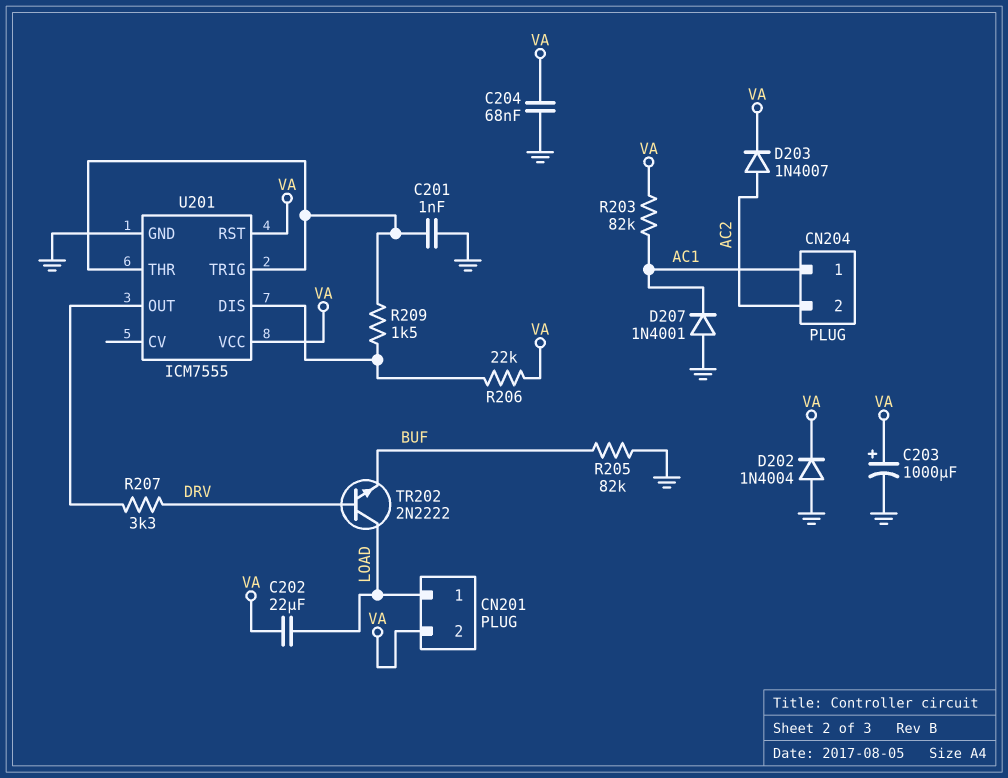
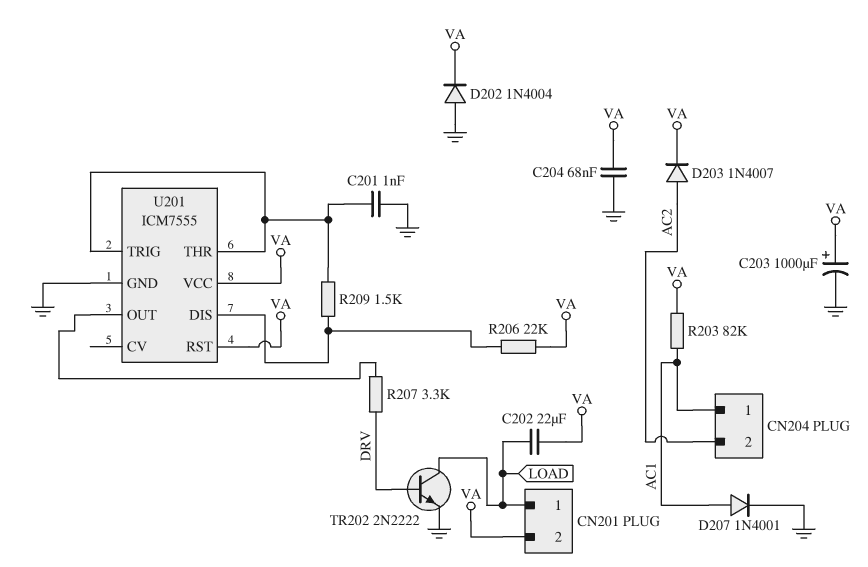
D207: diode 1N4001 (A GND, K AC1) -> diode 1N4001 (A AC1, K GND)
R205: 82k (BUF, GND) -> none
TR202: NPN 2N2222 (B DRV, C LOAD, E BUF) -> NPN 2N2222 (B DRV, C LOAD, E GND)

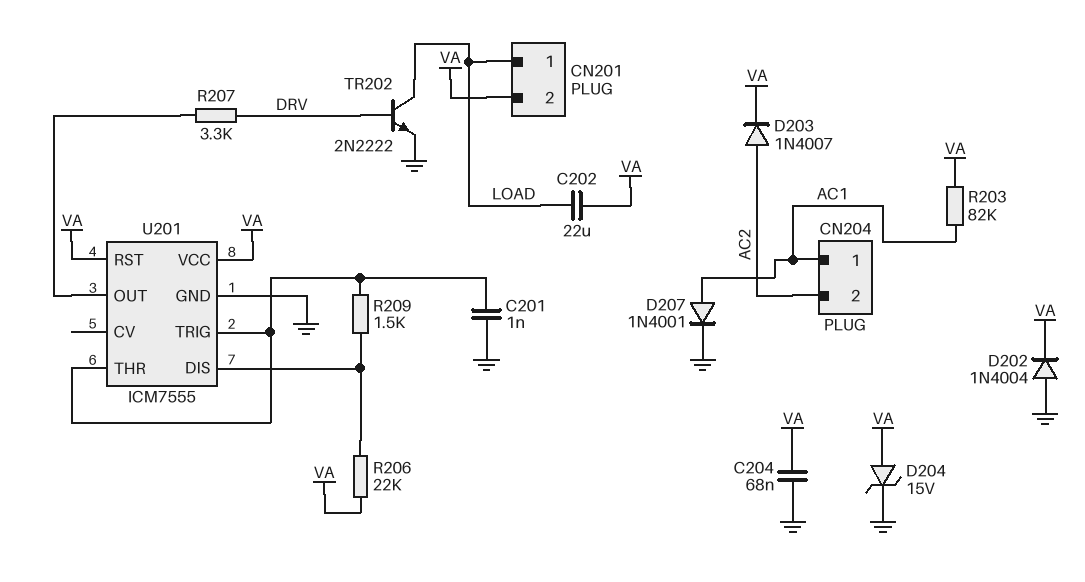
C203: 1000uF (plus VA, minus GND) -> none
D204: none -> zener 15V (A VA, K GND)

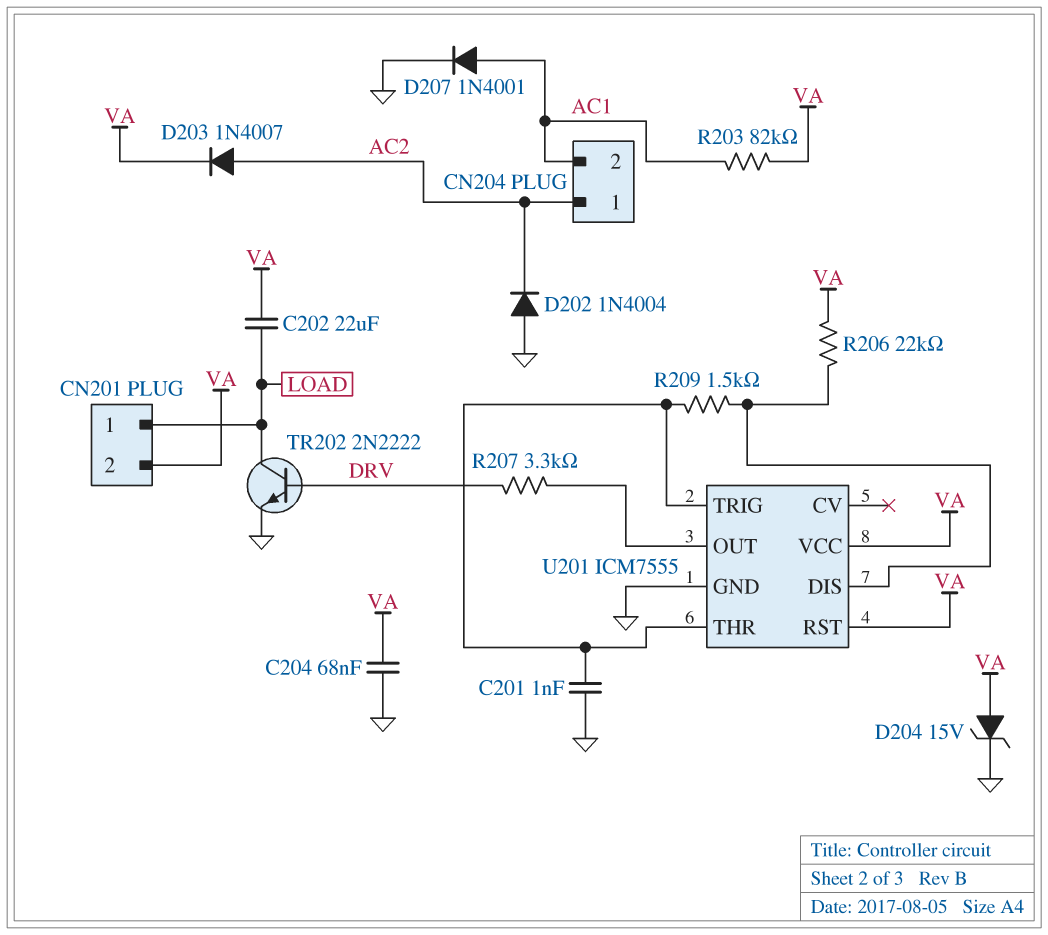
CN204 pin 1: AC1 -> AC2
CN204 pin 2: AC2 -> AC1
D202: diode 1N4004 (A GND, K VA) -> diode 1N4004 (A GND, K AC2)

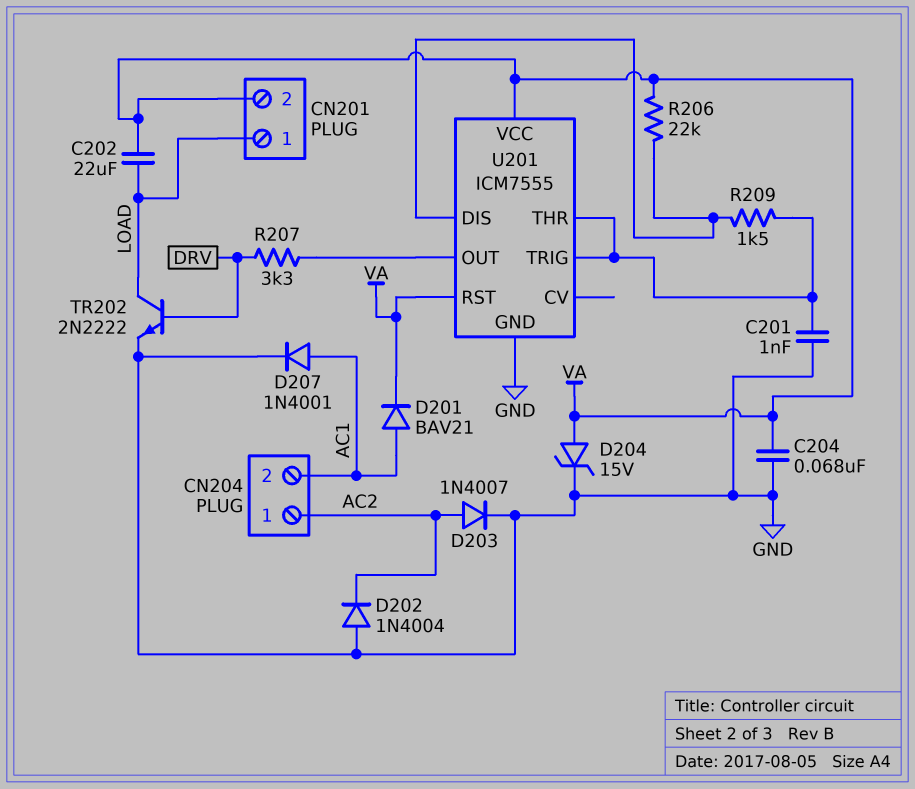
D201: none -> diode BAV21 (A AC1, K VA)
D203: diode 1N4007 (A AC2, K VA) -> diode 1N4007 (A AC2, K GND)
R203: 82k (AC1, VA) -> none

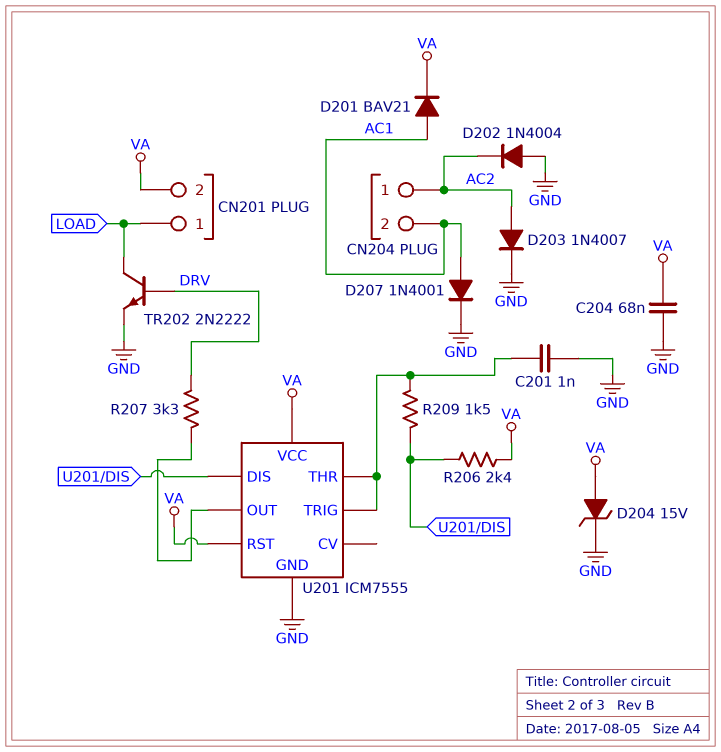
C202: 22uF (LOAD, VA) -> none
R206: 22k (U201/DIS, VA) -> 2.4k (U201/DIS, VA)

